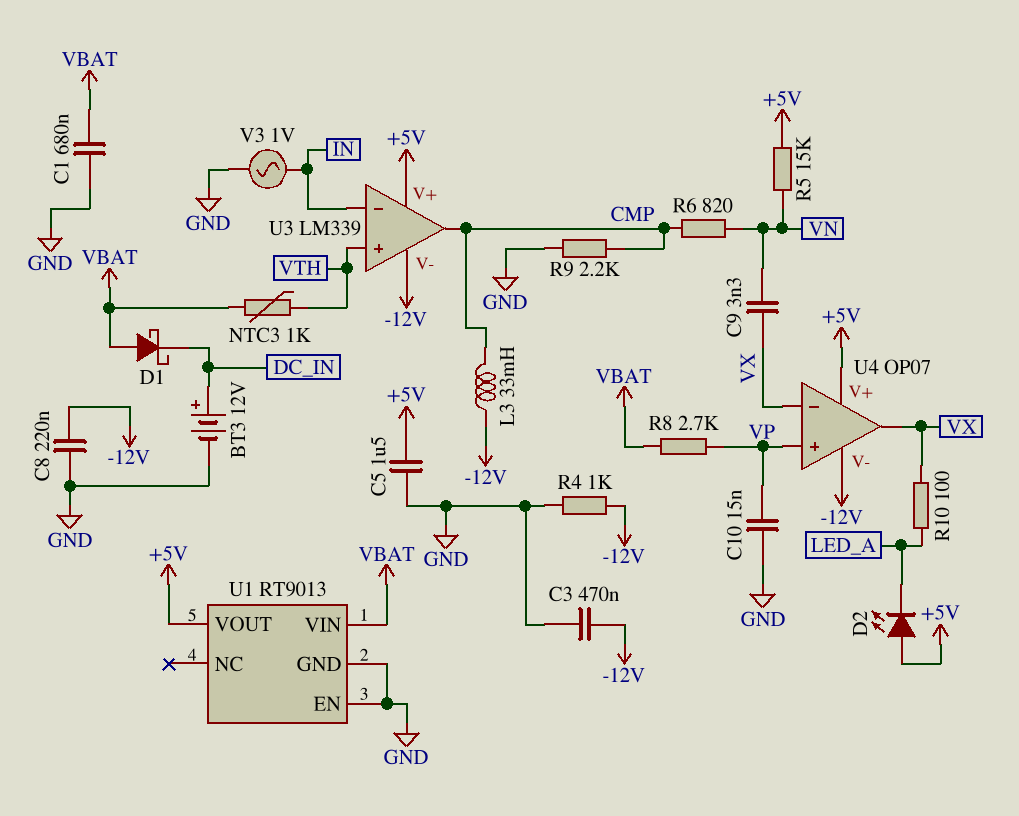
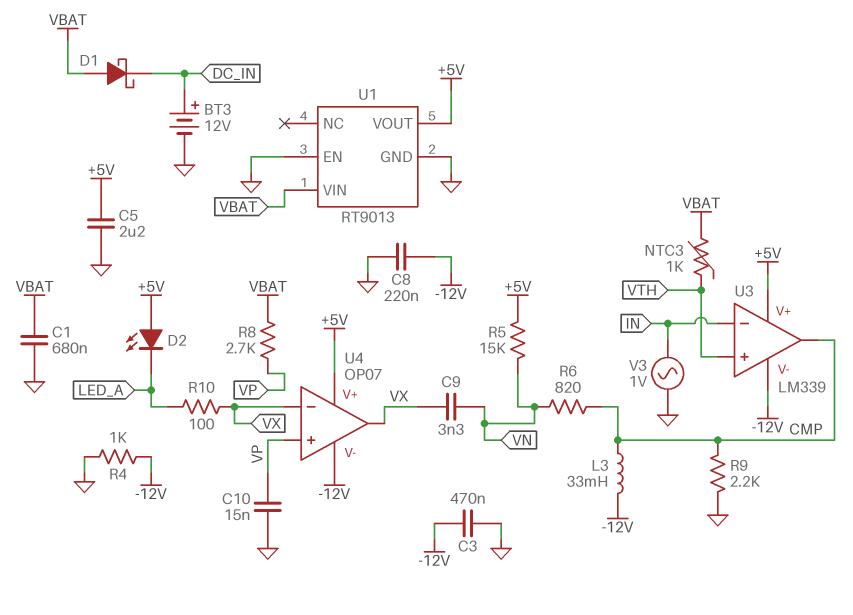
C5: 1.5uF (+5V, GND) -> 2.2uF (+5V, GND)

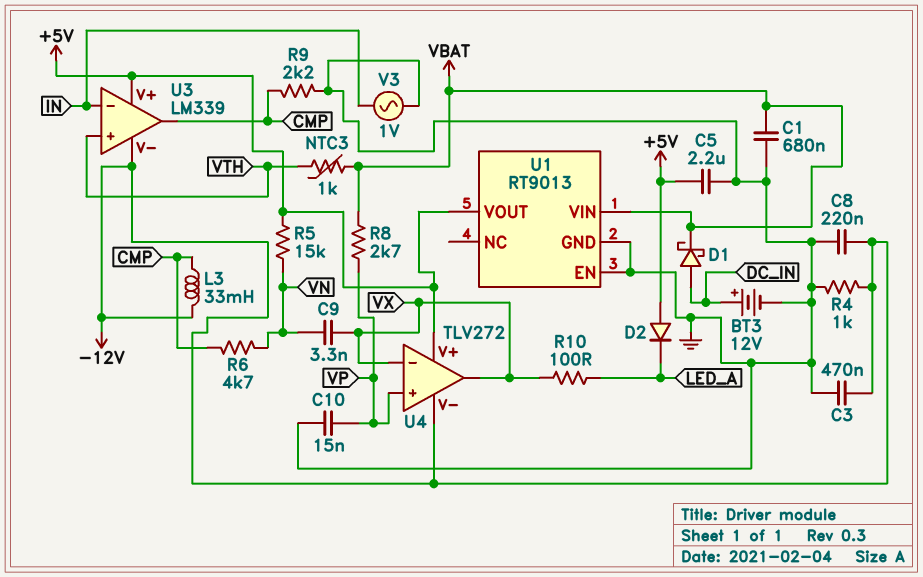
D1: schottky (A VBAT, K DC_IN) -> schottky (A DC_IN, K VBAT)
D2: LED (A +5V, K LED_A) -> diode (A +5V, K LED_A)
R6: 820 (CMP, VN) -> 4.7k (CMP, VN)
U4: OP07 -> TLV272

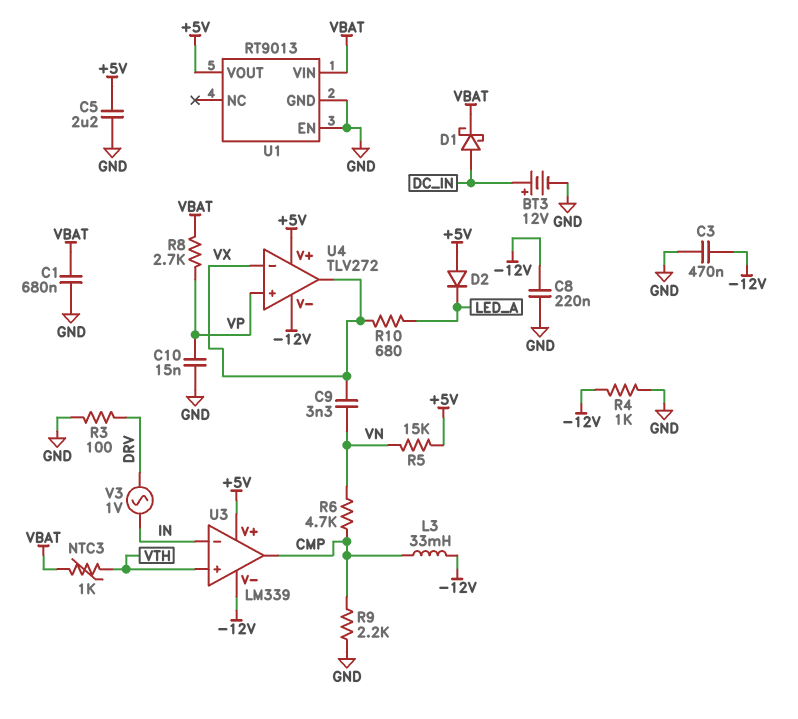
R3: none -> 100 (DRV, GND)
R10: 100 (LED_A, VX) -> 680 (LED_A, VX)
V3: AC 1V (GND, IN) -> AC 1V (DRV, IN)

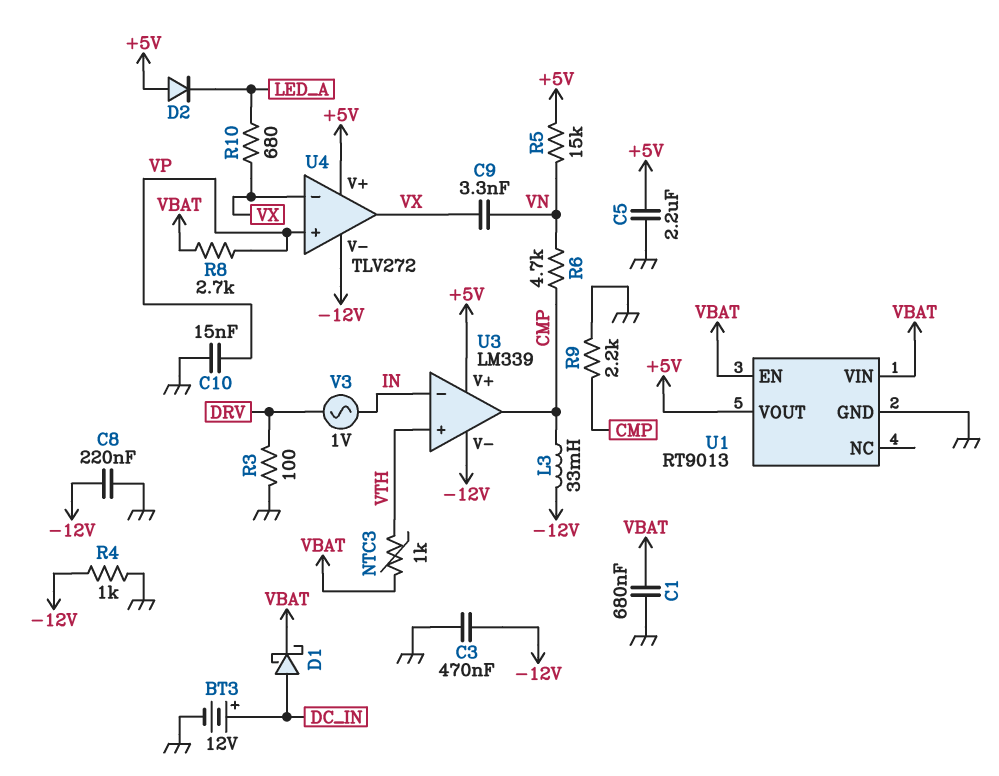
U1 pin EN: GND -> VBAT

